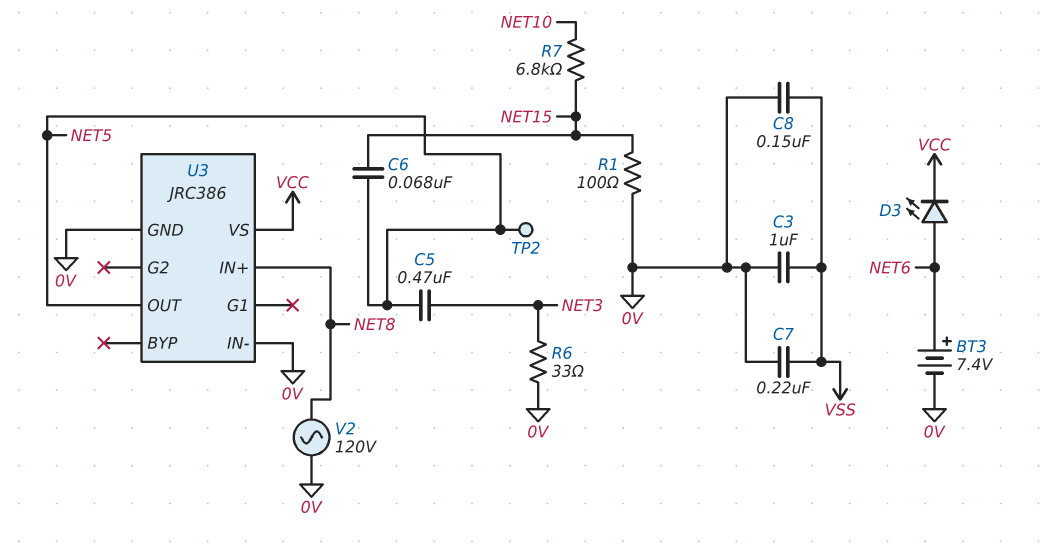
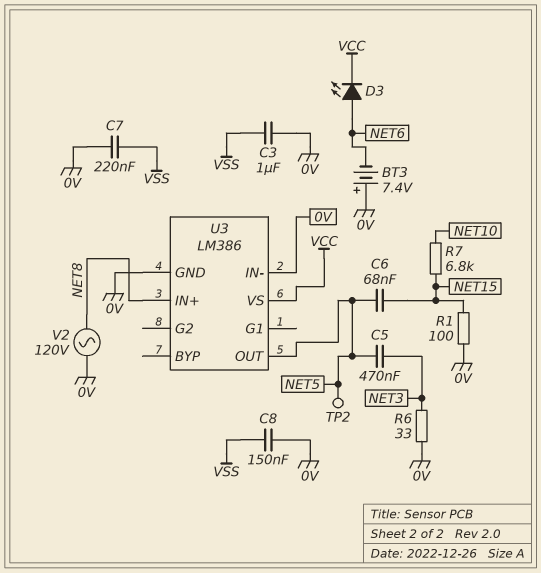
BT3: 7.4V (plus NET6, minus 0V) -> 7.4V (plus 0V, minus NET6)
U3: JRC386 -> LM386

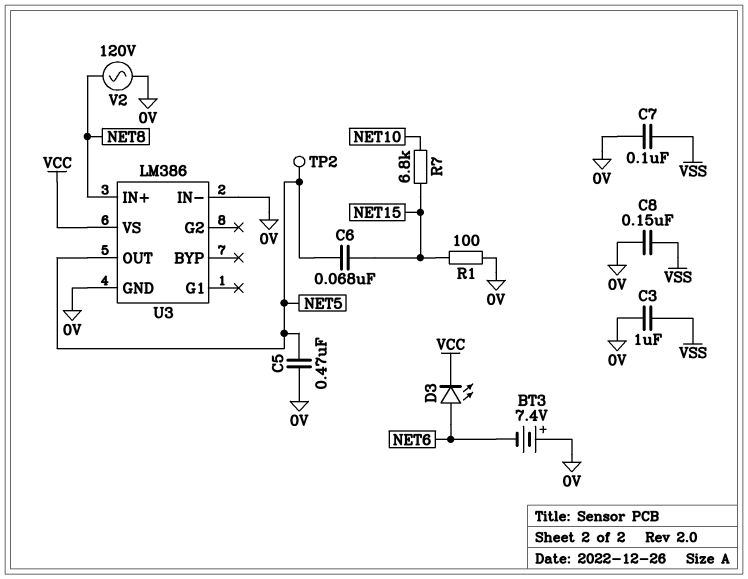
C5: 470nF (NET3, NET5) -> 470nF (0V, NET5)
C7: 220nF (0V, VSS) -> 100nF (0V, VSS)
R6: 33 (0V, NET3) -> none

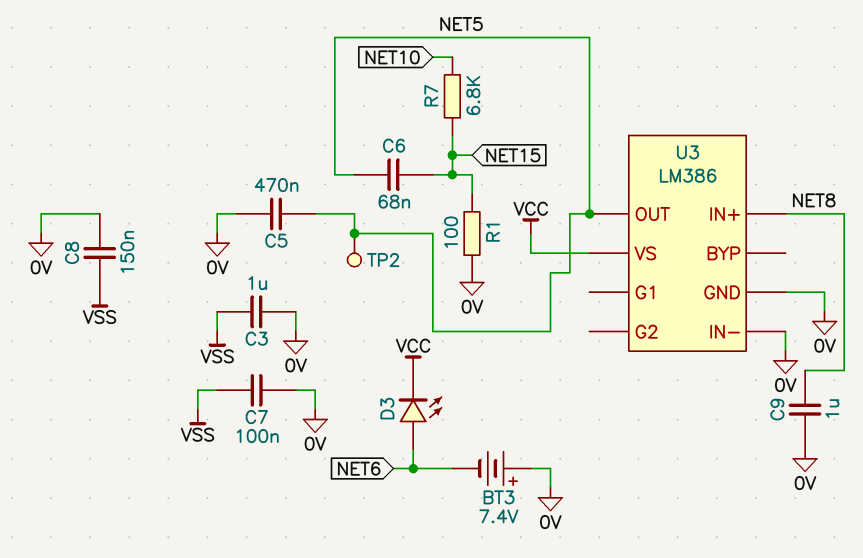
C9: none -> 1uF (0V, NET8)
V2: AC 120V (0V, NET8) -> none

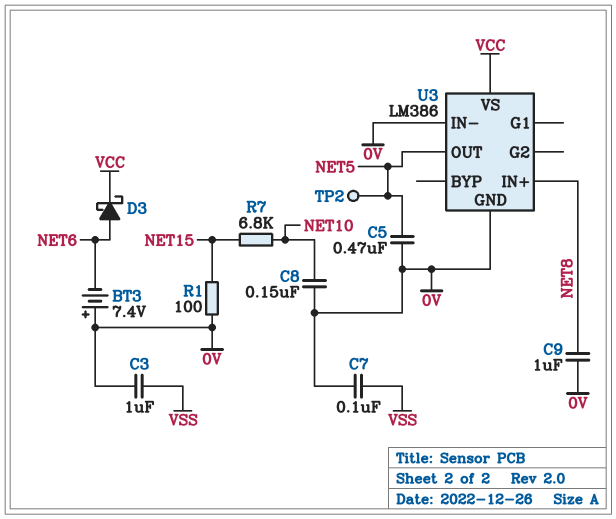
C6: 68nF (NET5, NET15) -> none
C8: 150nF (0V, VSS) -> 150nF (0V, NET10)
D3: LED (A NET6, K VCC) -> schottky (A NET6, K VCC)

